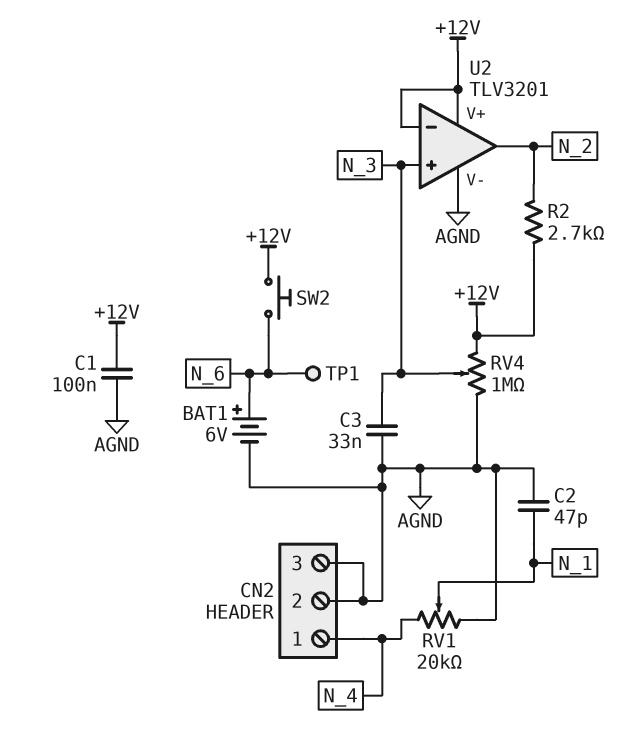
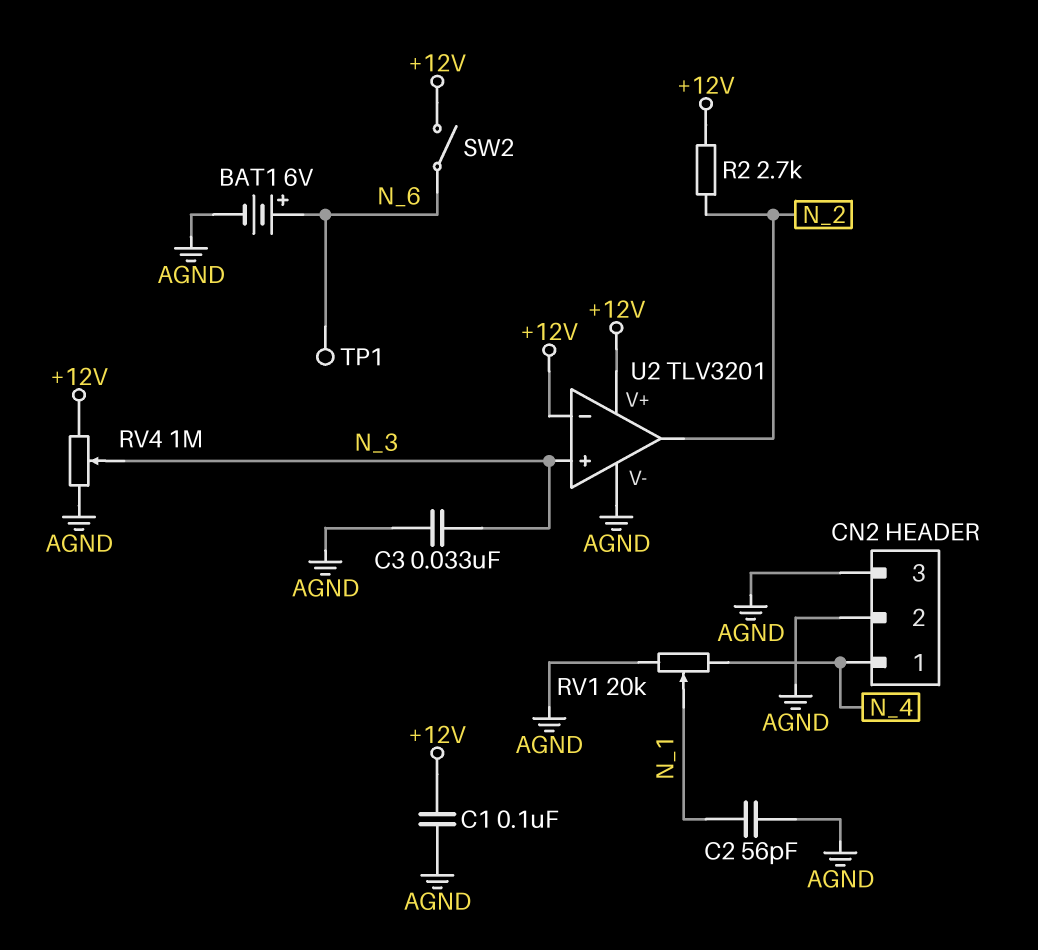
C2: 47pF (AGND, N_1) -> 56pF (AGND, N_1)
SW2: button (+12V, N_6) -> switch (+12V, N_6)

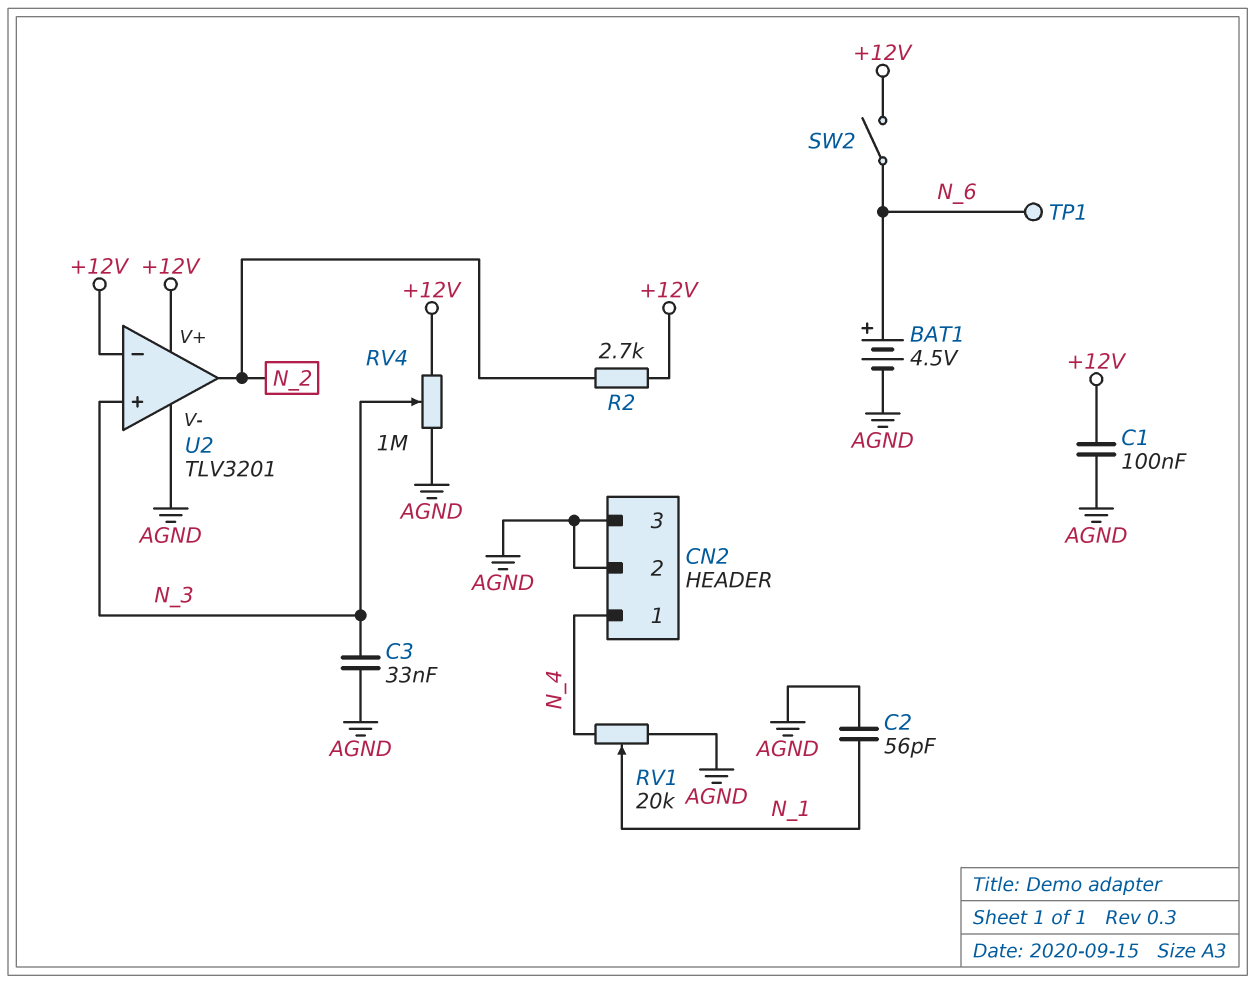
BAT1: 6V (plus N_6, minus AGND) -> 4.5V (plus N_6, minus AGND)

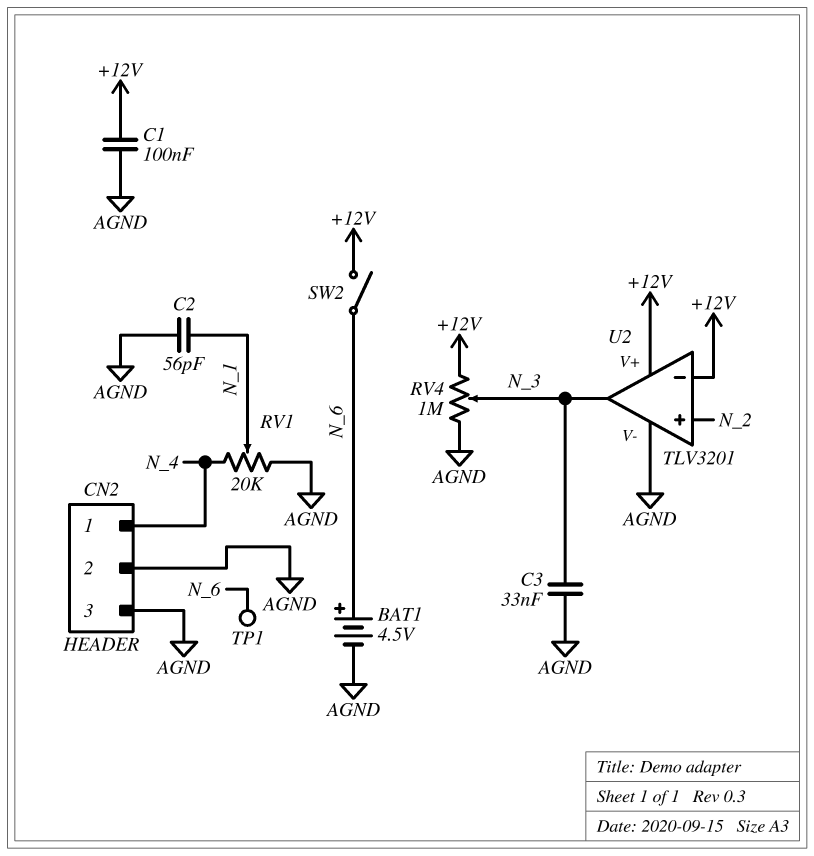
R2: 2.7k (+12V, N_2) -> none
U2 pin in+: N_3 -> N_2
U2 pin out: N_2 -> N_3

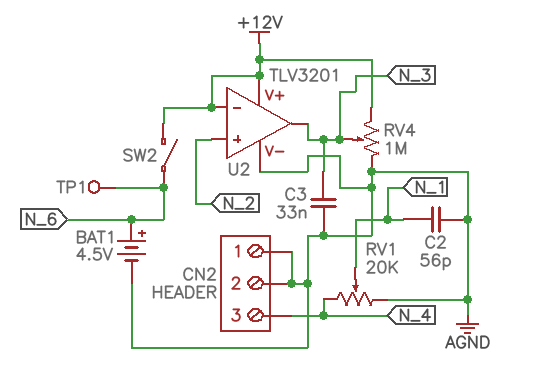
C1: 100nF (+12V, AGND) -> none
CN2 pin 1: N_4 -> AGND
CN2 pin 3: AGND -> N_4

